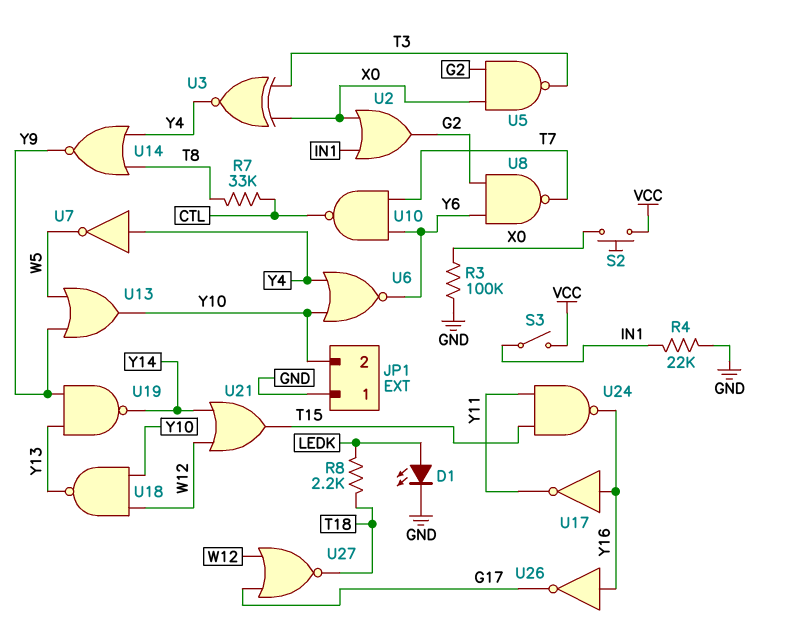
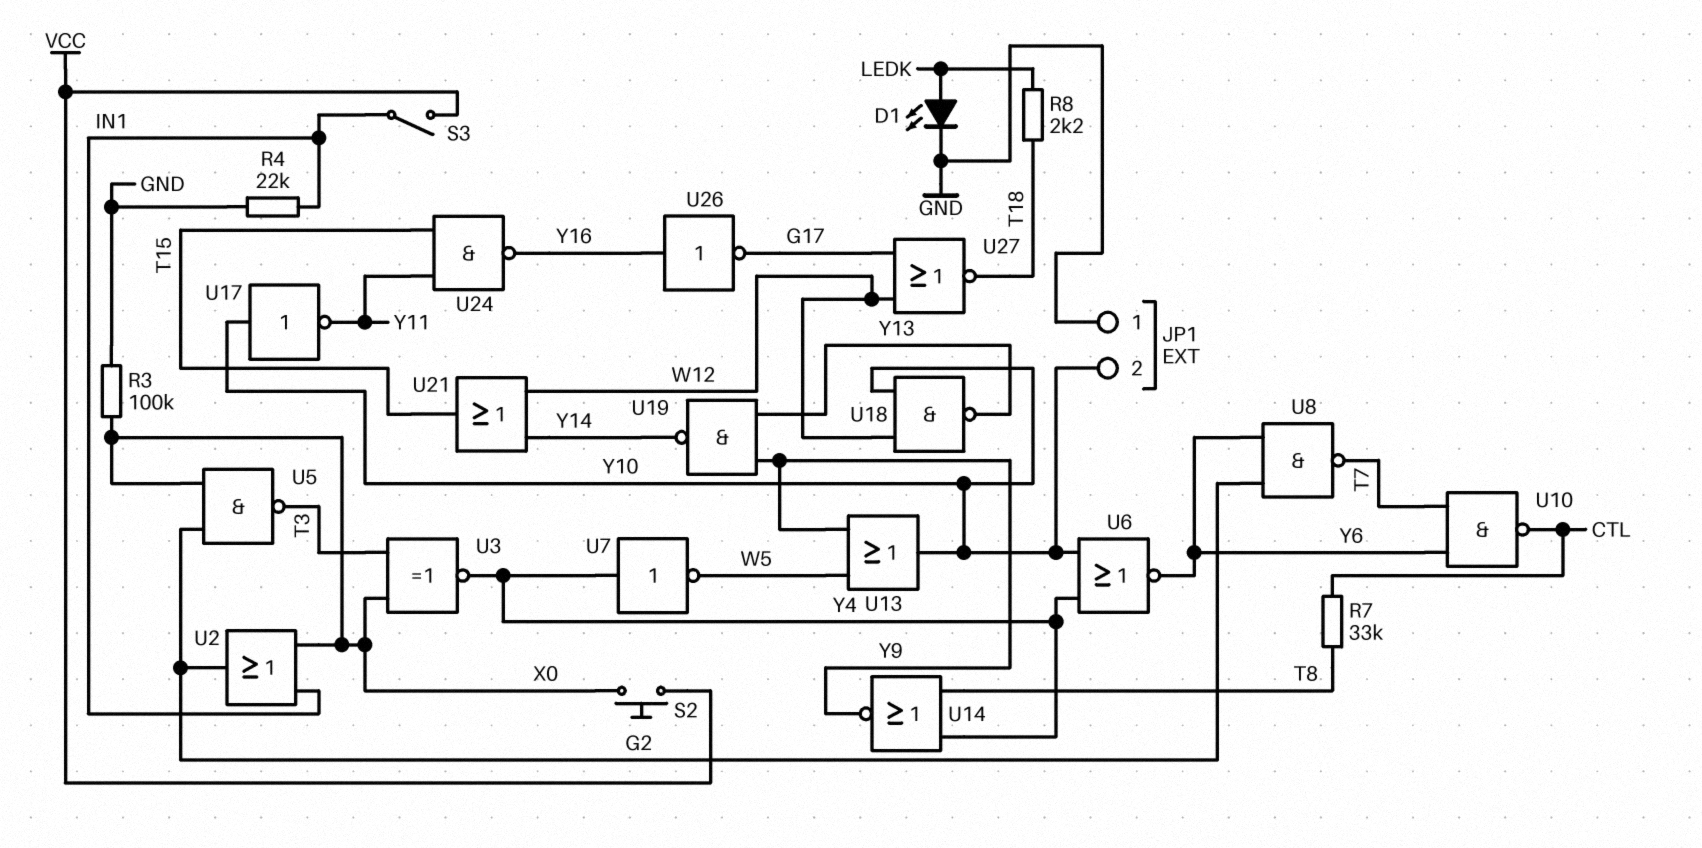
U17: NOT (in Y16, out Y11) -> NOT (in Y10, out Y11)

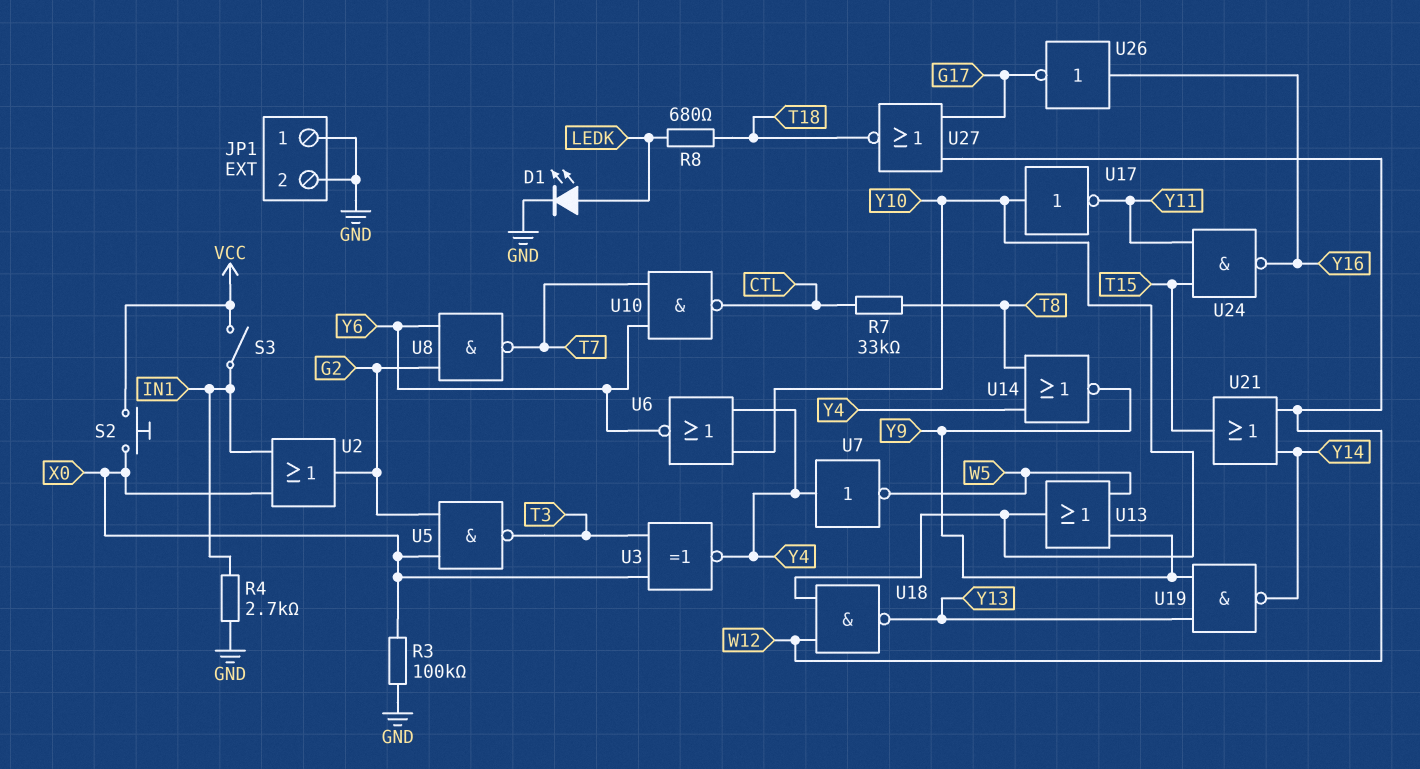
JP1 pin 2: Y10 -> GND
R4: 22k (GND, IN1) -> 2.7k (GND, IN1)
R8: 2.2k (LEDK, T18) -> 680 (LEDK, T18)

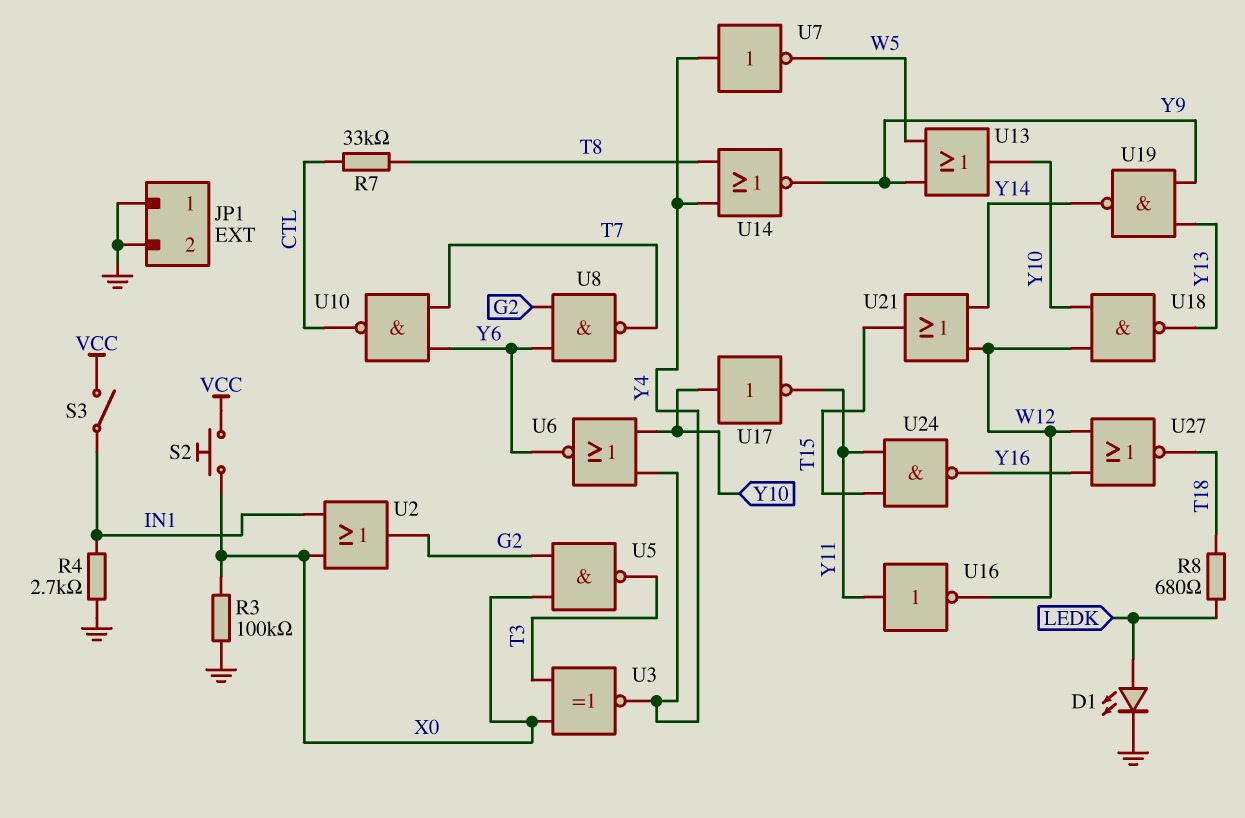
U16: none -> NOT (in Y11, out W12)
U26: NOT (in Y16, out G17) -> none
U27: NOR (in G17, in W12, out T18) -> NOR (in W12, in Y16, out T18)

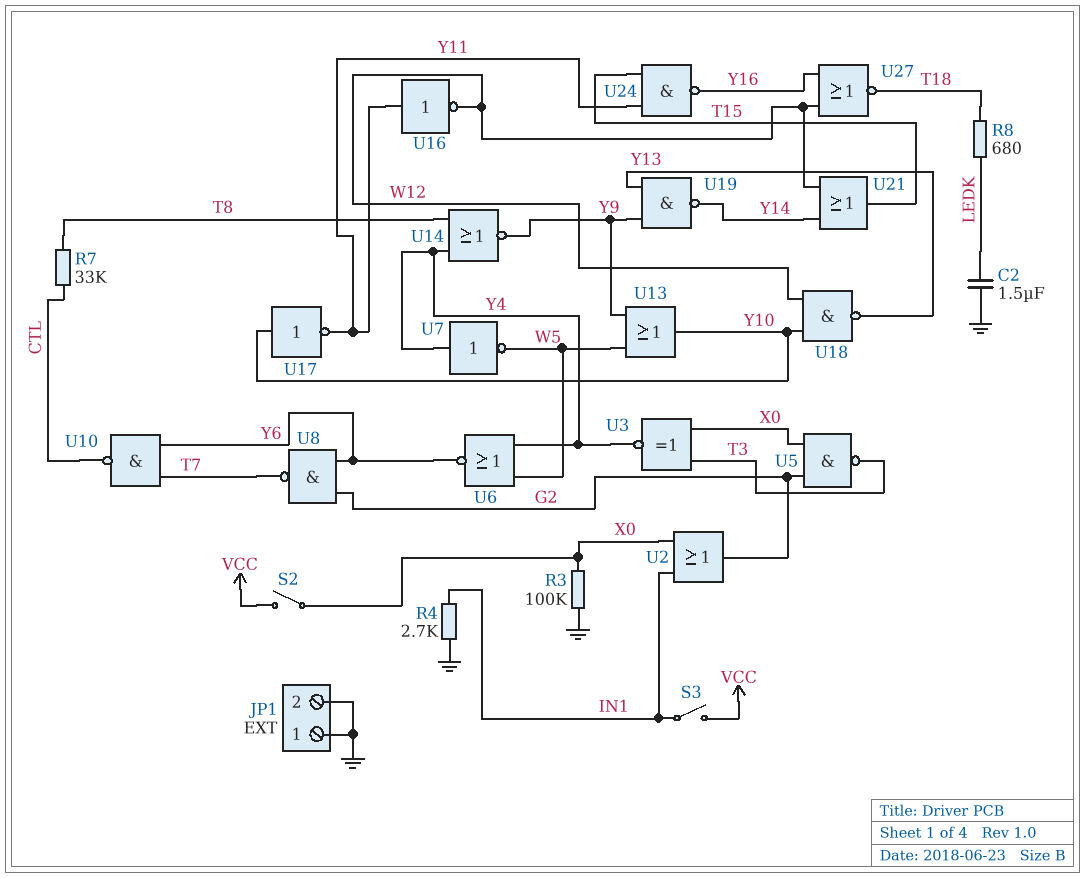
C2: none -> 1.5uF (GND, LEDK)
D1: LED (A LEDK, K GND) -> none
S2: button (VCC, X0) -> switch (VCC, X0)
U6: NOR (in Y4, in Y10, out Y6) -> NOR (in W5, in Y4, out Y6)

